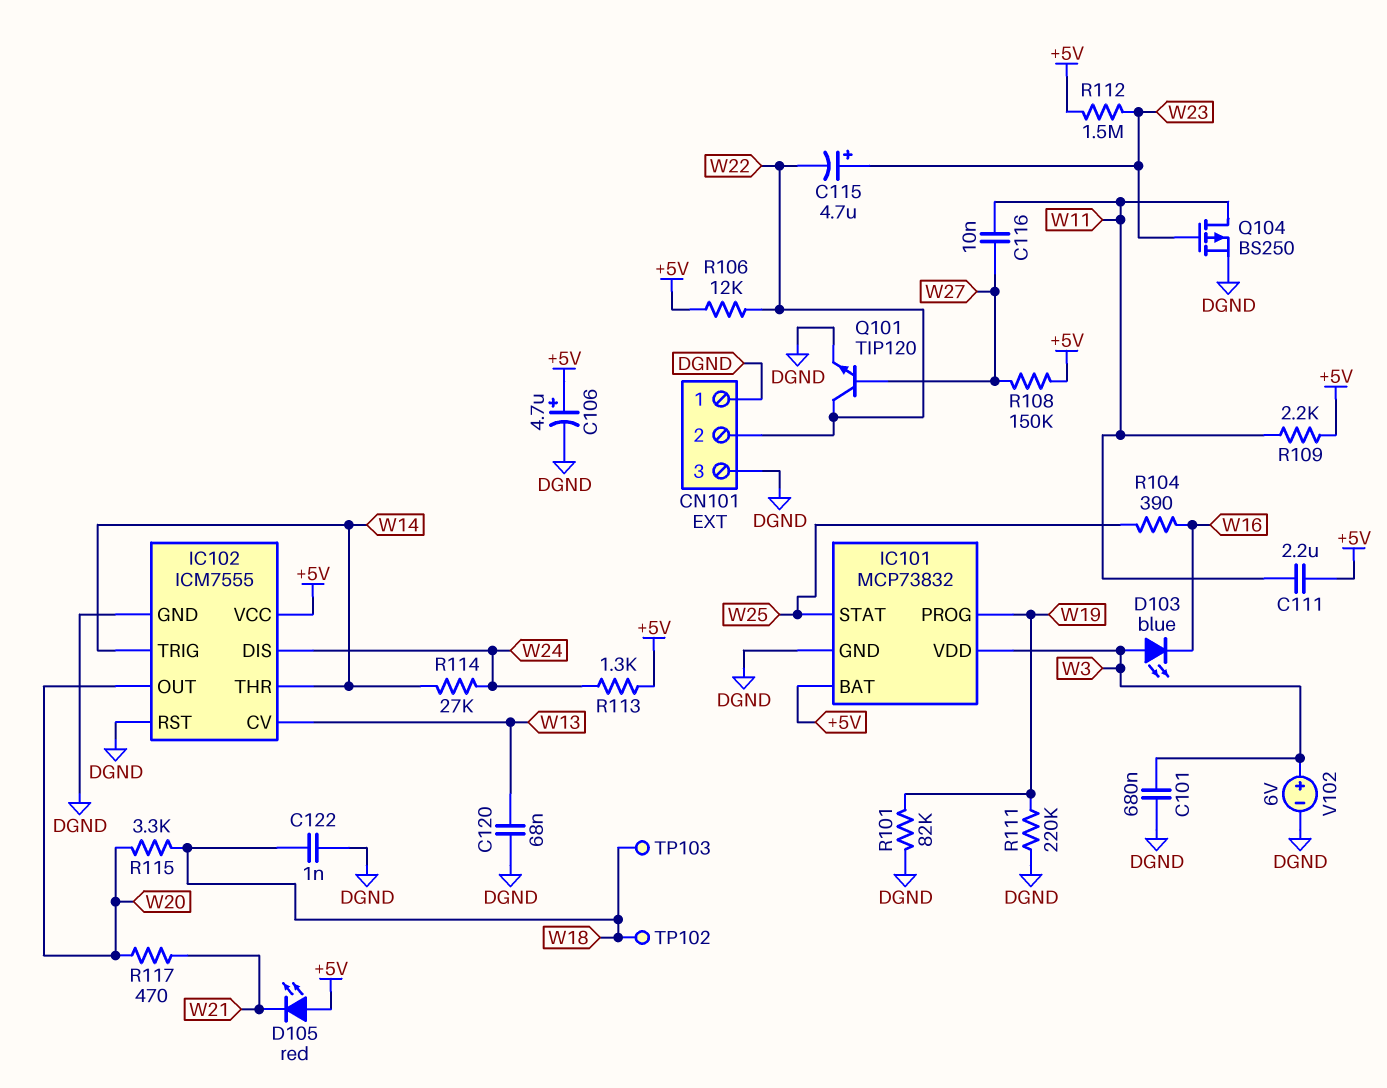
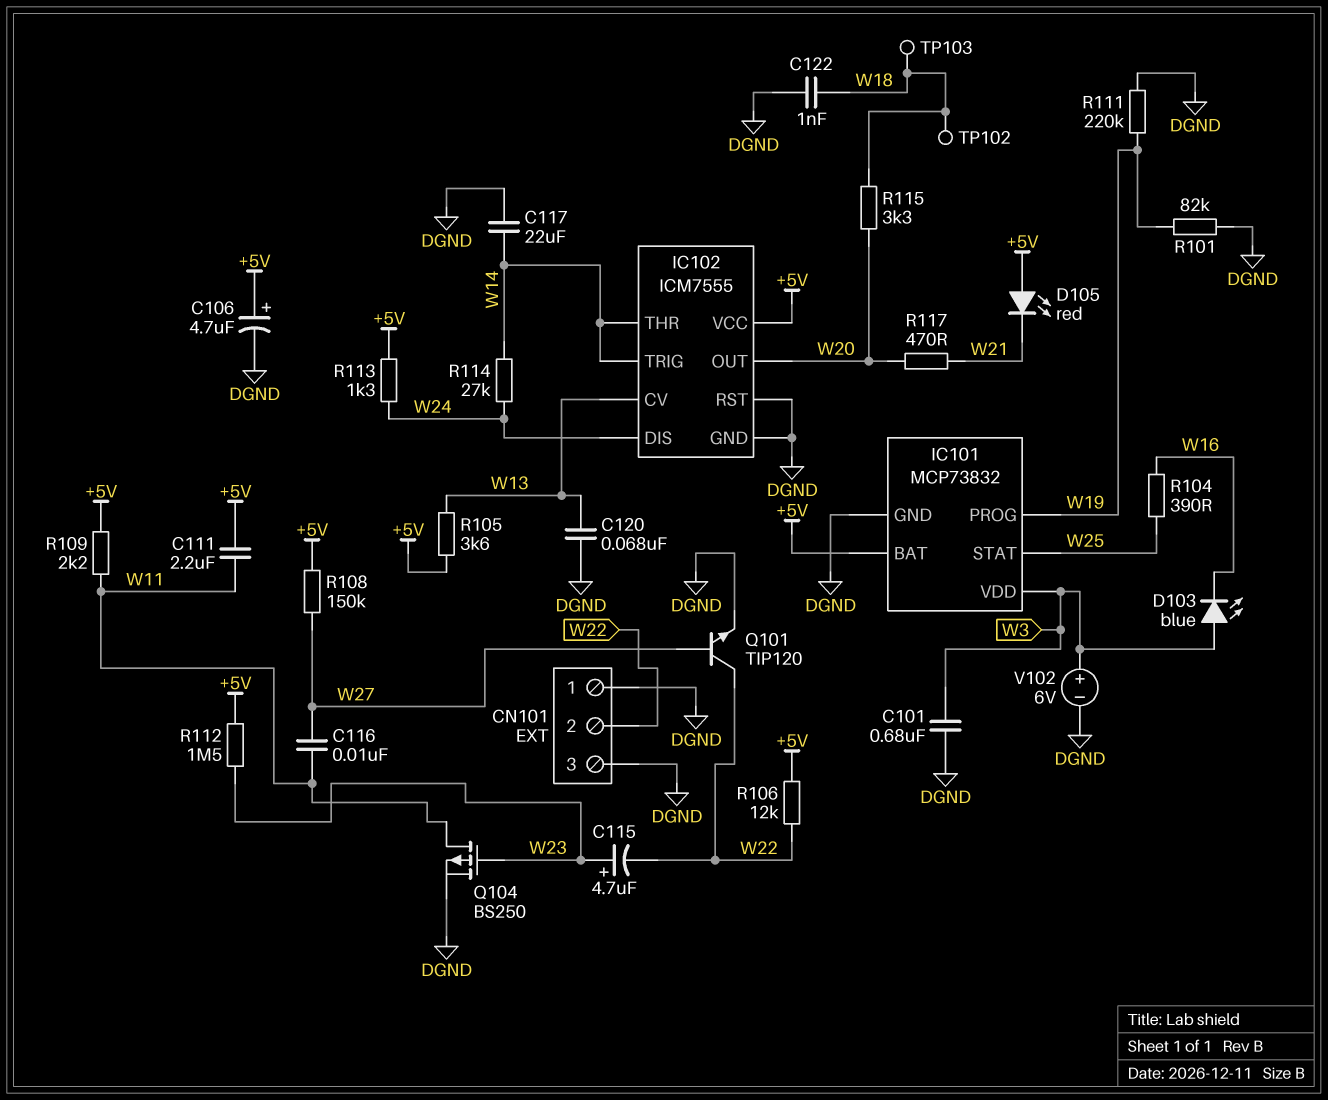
C117: none -> 22uF (DGND, W14)
R105: none -> 3.6k (+5V, W13)

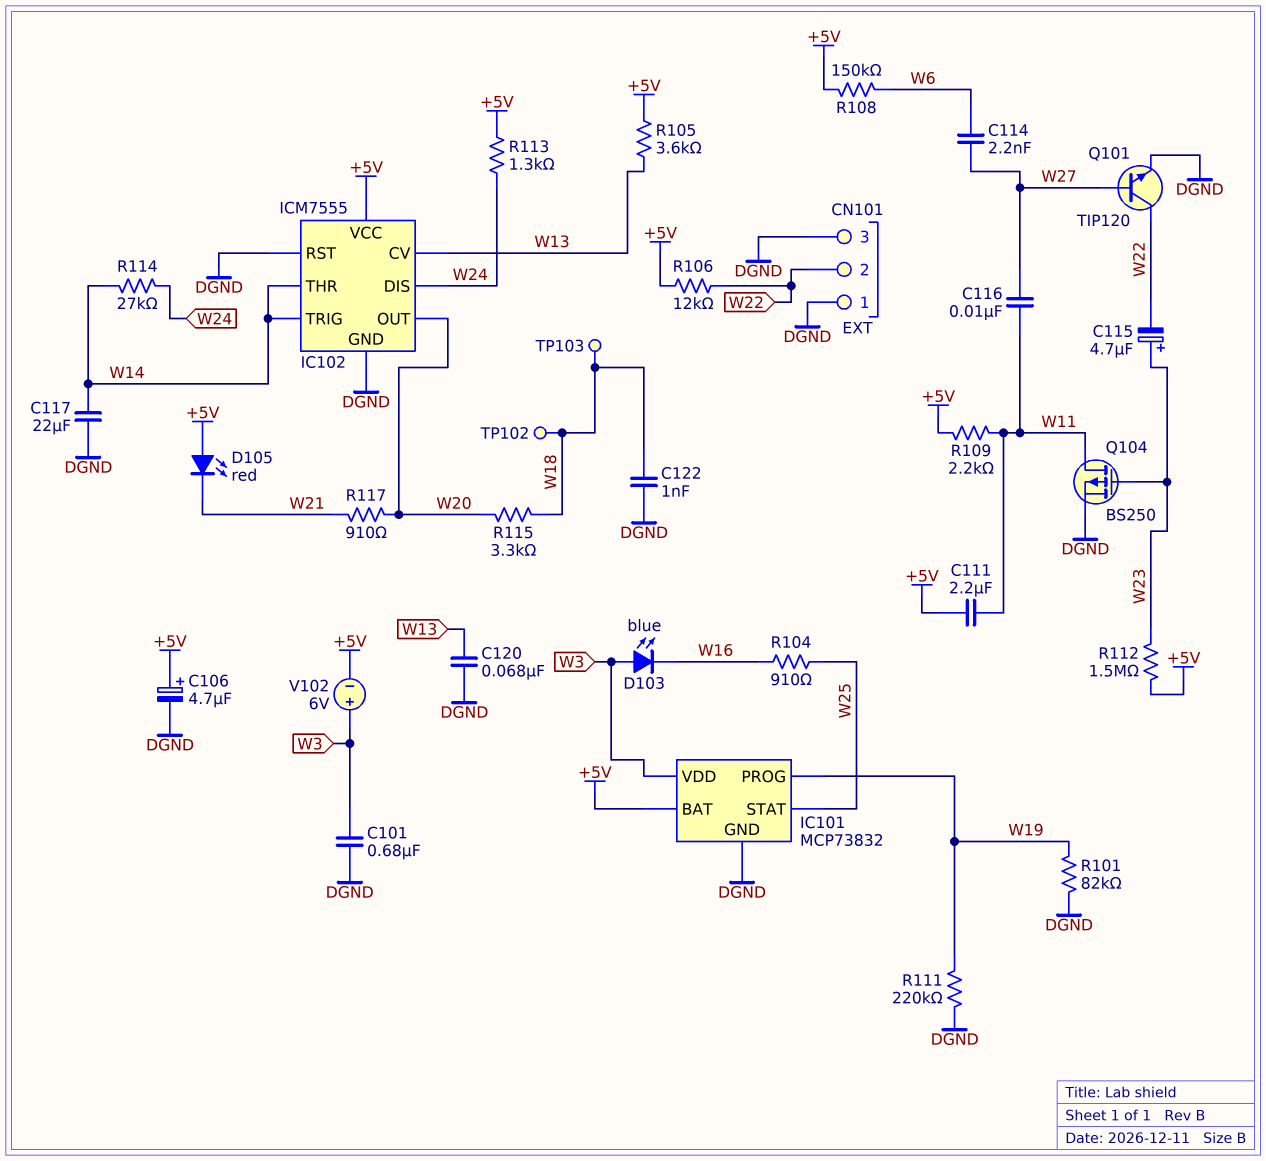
C114: none -> 2.2nF (W6, W27)
R104: 390 (W16, W25) -> 910 (W16, W25)
R108: 150k (+5V, W27) -> 150k (+5V, W6)
R117: 470 (W20, W21) -> 910 (W20, W21)
V102: 6V (plus W3, minus DGND) -> 6V (plus W3, minus +5V)

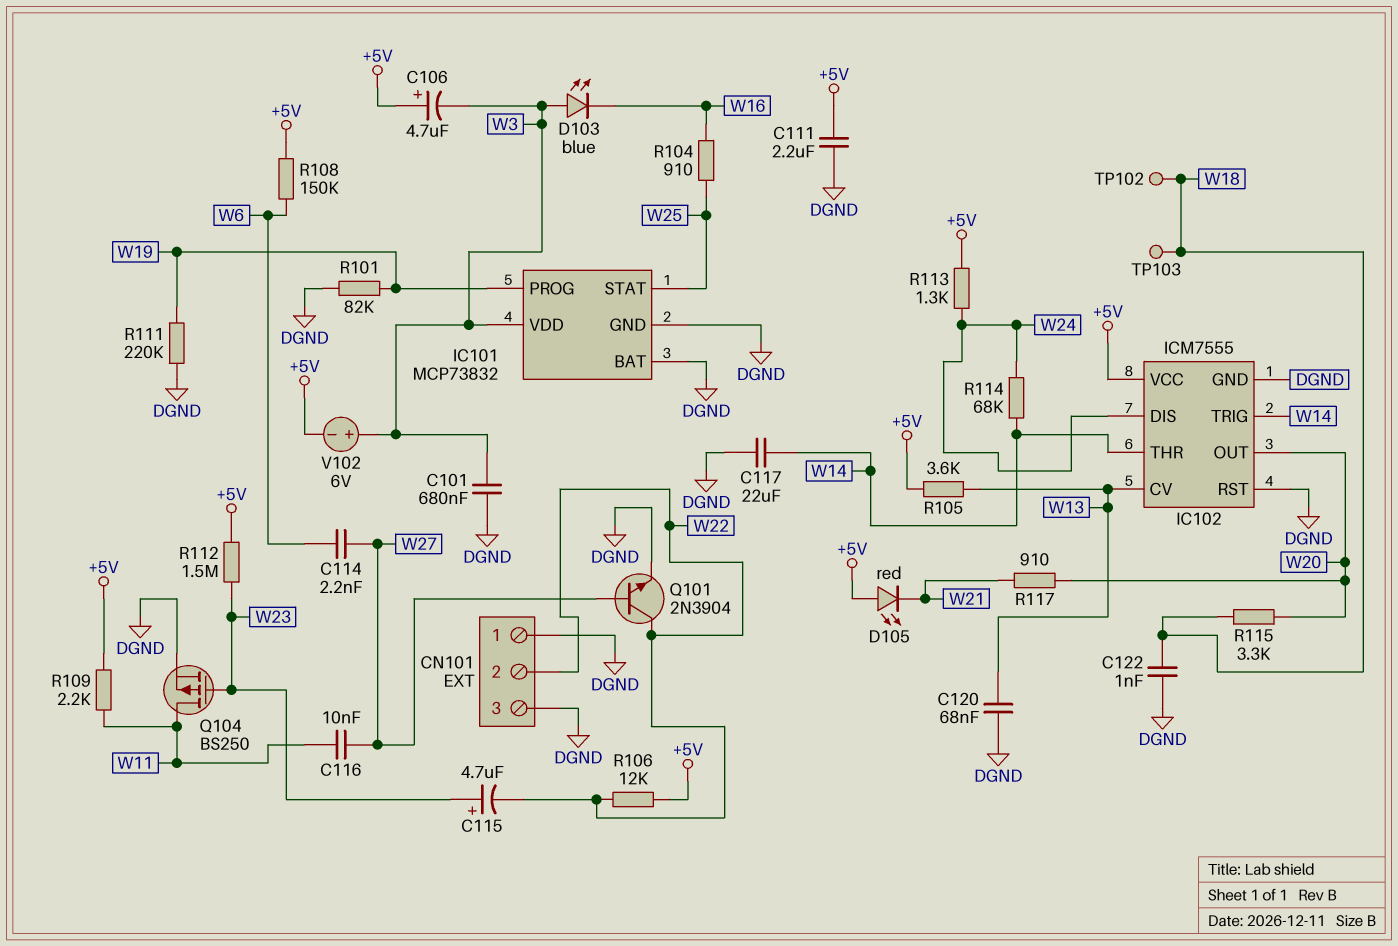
C106: 4.7uF (plus +5V, minus DGND) -> 4.7uF (plus +5V, minus W3)
C111: 2.2uF (+5V, W11) -> 2.2uF (+5V, DGND)
IC101 pin BAT: +5V -> DGND
Q101: NPN TIP120 (B W27, C W22, E DGND) -> NPN 2N3904 (B W27, C W22, E DGND)
R114: 27k (W14, W24) -> 68k (W14, W24)

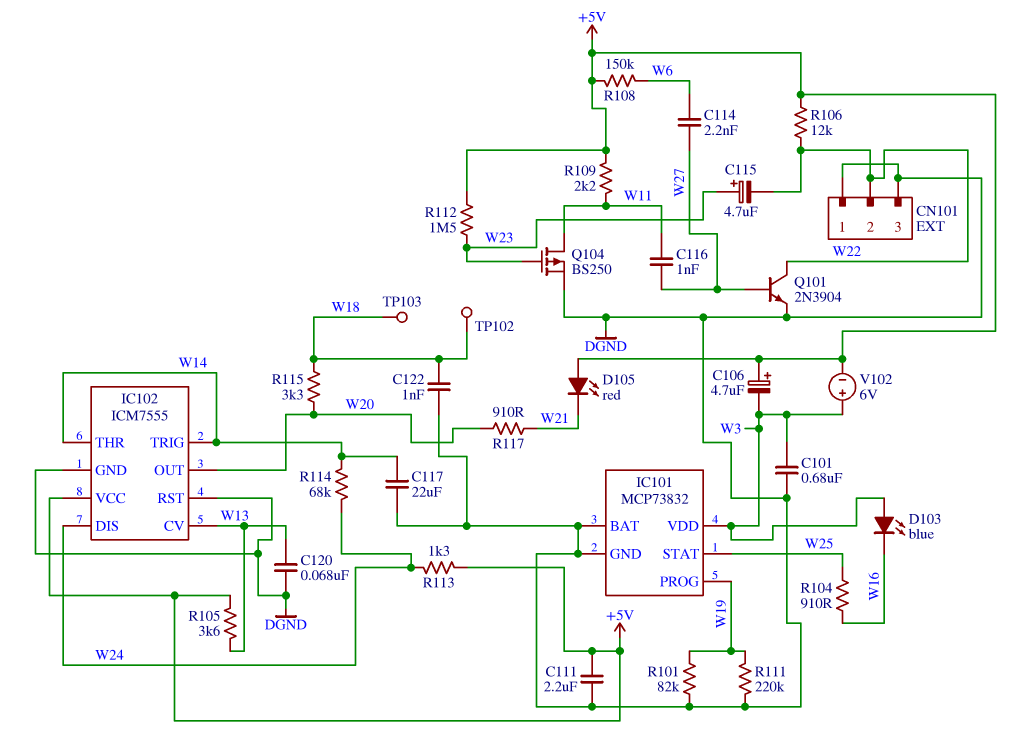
C116: 10nF (W11, W27) -> 1nF (W11, W27)

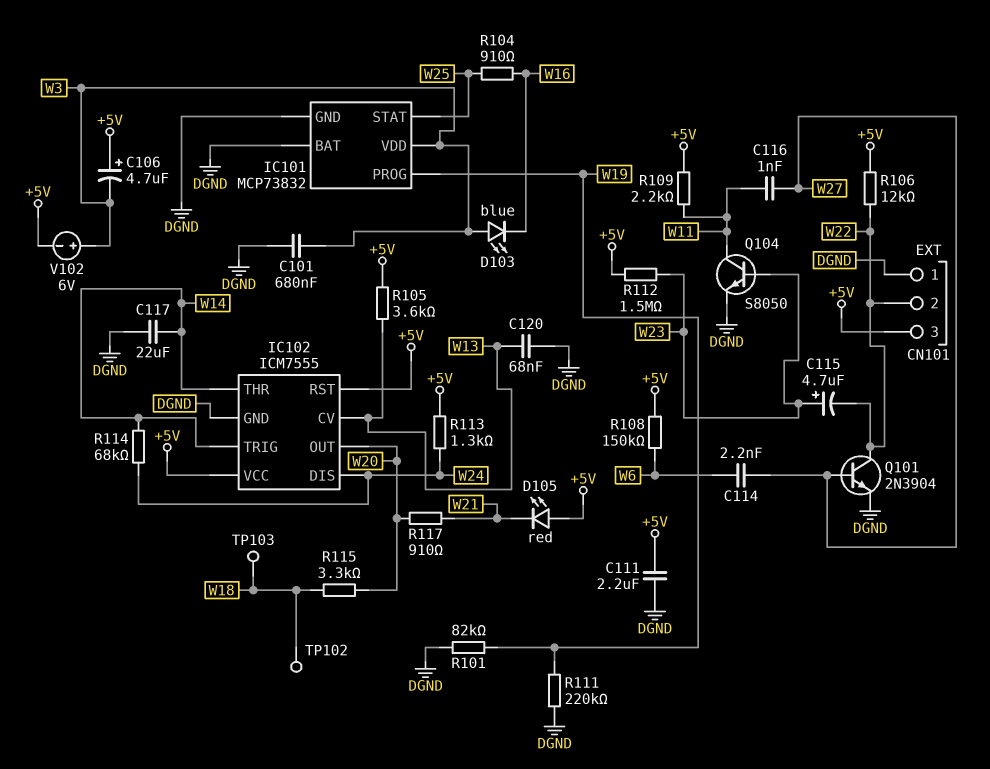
C122: 1nF (DGND, W18) -> none
CN101 pin 3: DGND -> +5V
IC102 pin RST: DGND -> +5V
Q104: PMOS BS250 (G W23, D W11, S DGND) -> NPN S8050 (B W23, C W11, E DGND)

